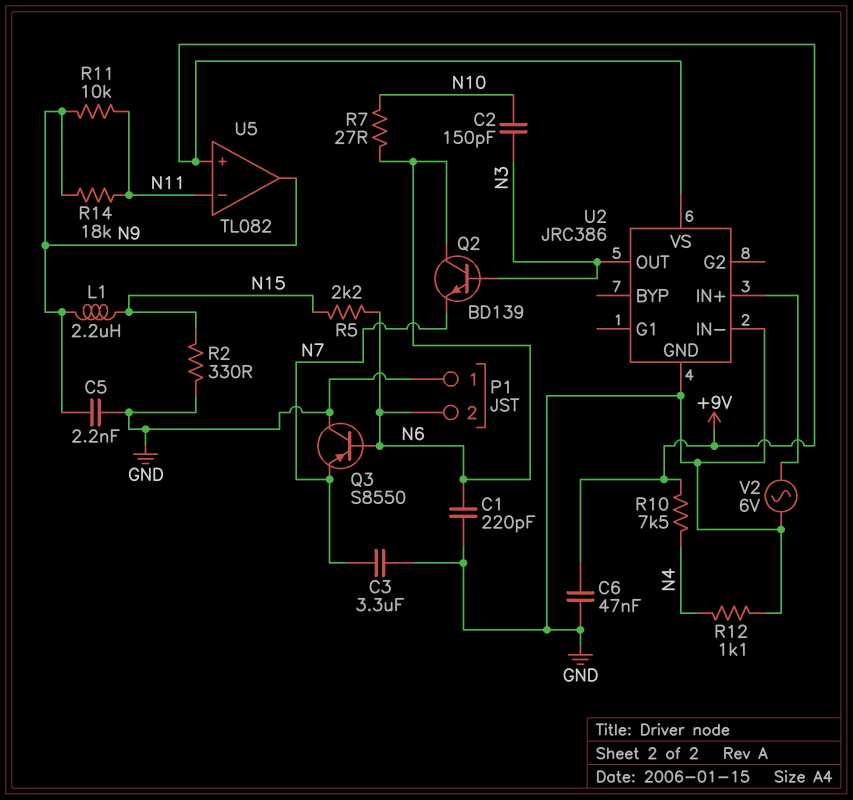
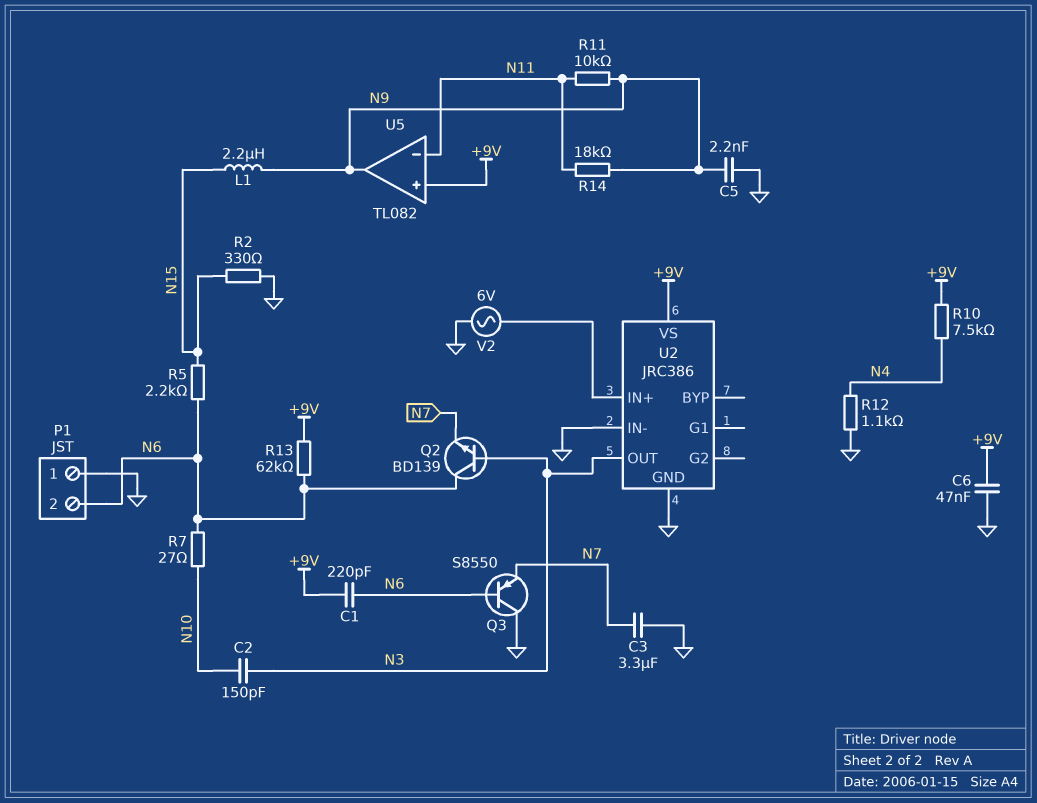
C1: 220pF (GND, N6) -> 220pF (+9V, N6)
R13: none -> 62k (+9V, N6)

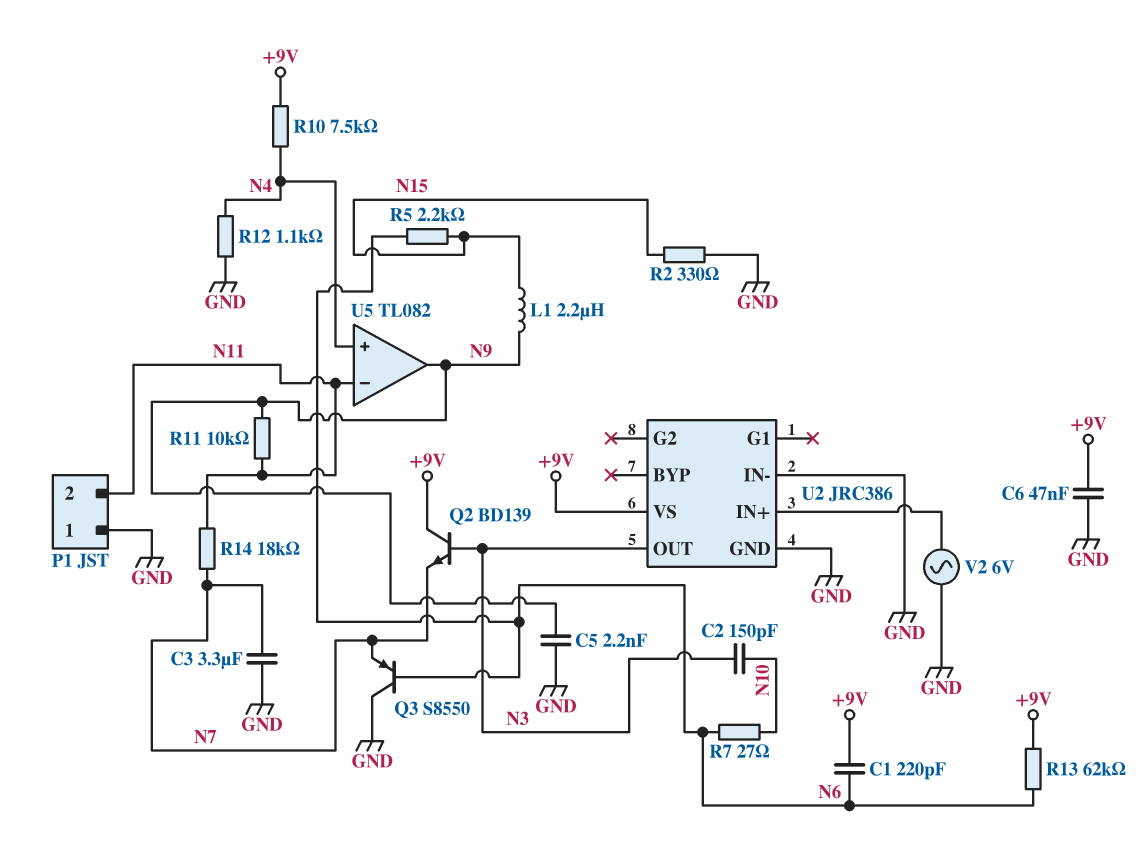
P1 pin 2: N6 -> N11
Q2: NPN BD139 (B N3, C N6, E N7) -> NPN BD139 (B N3, C +9V, E N7)
R14: 18k (N9, N11) -> 18k (N7, N11)
U5 pin in+: +9V -> N4

